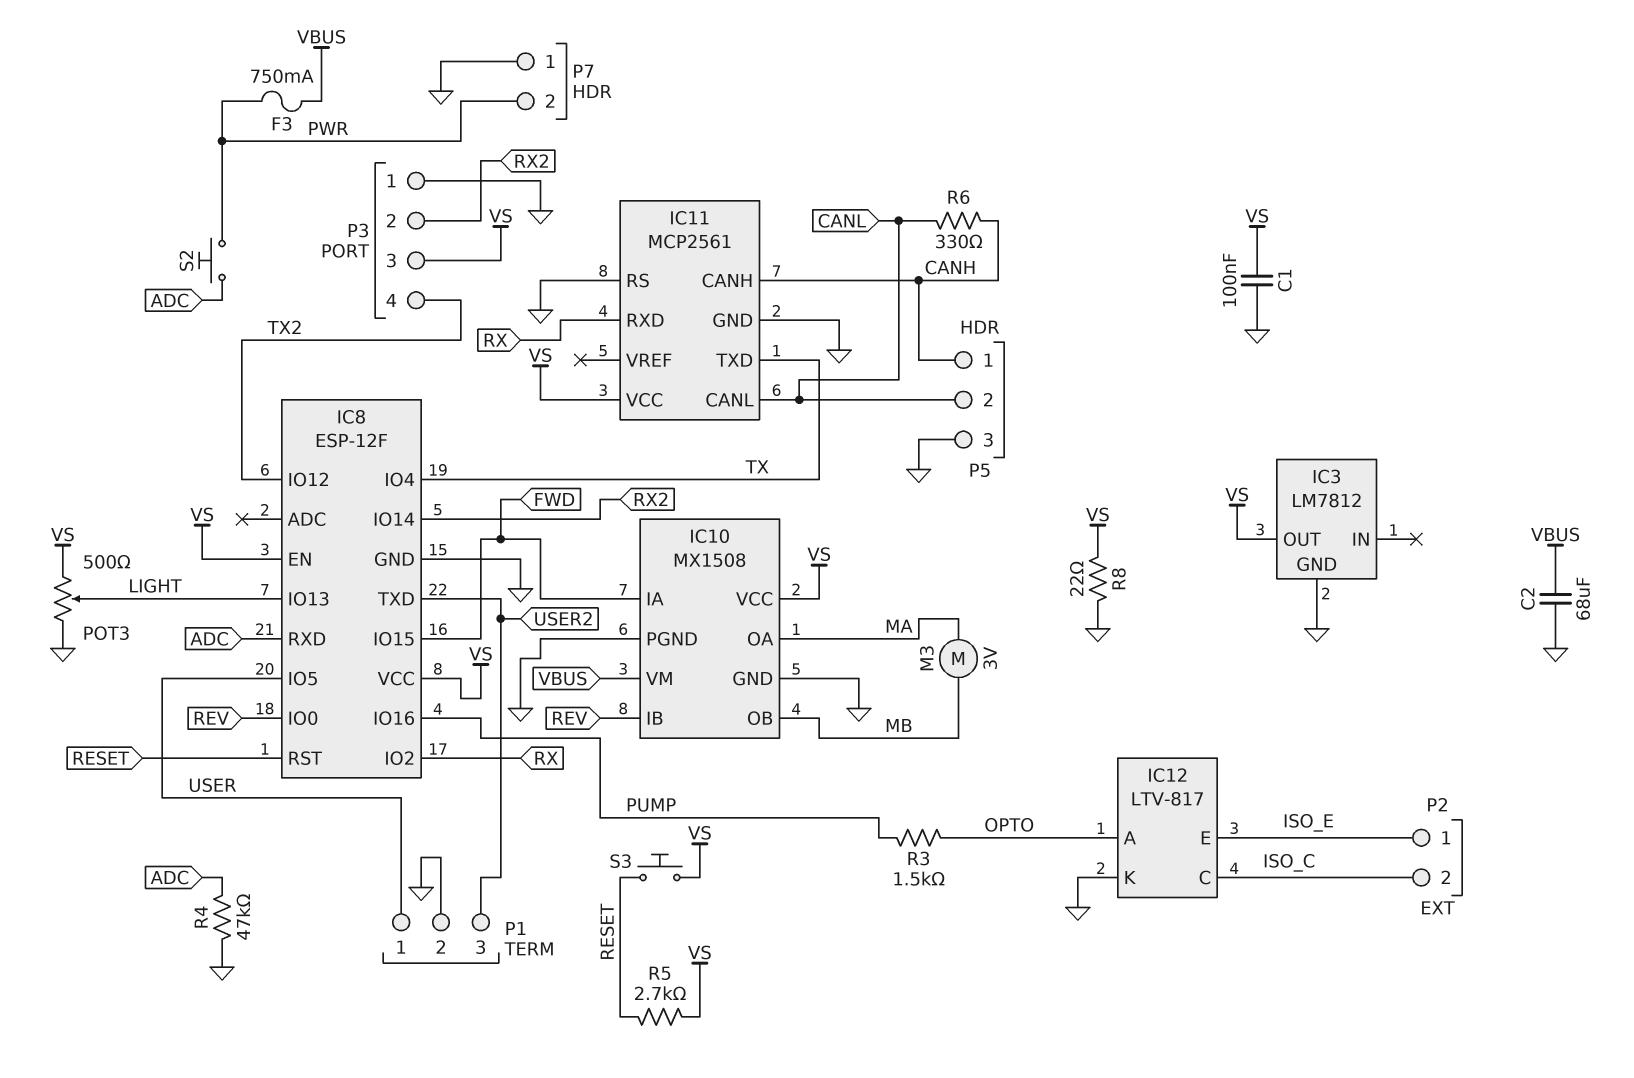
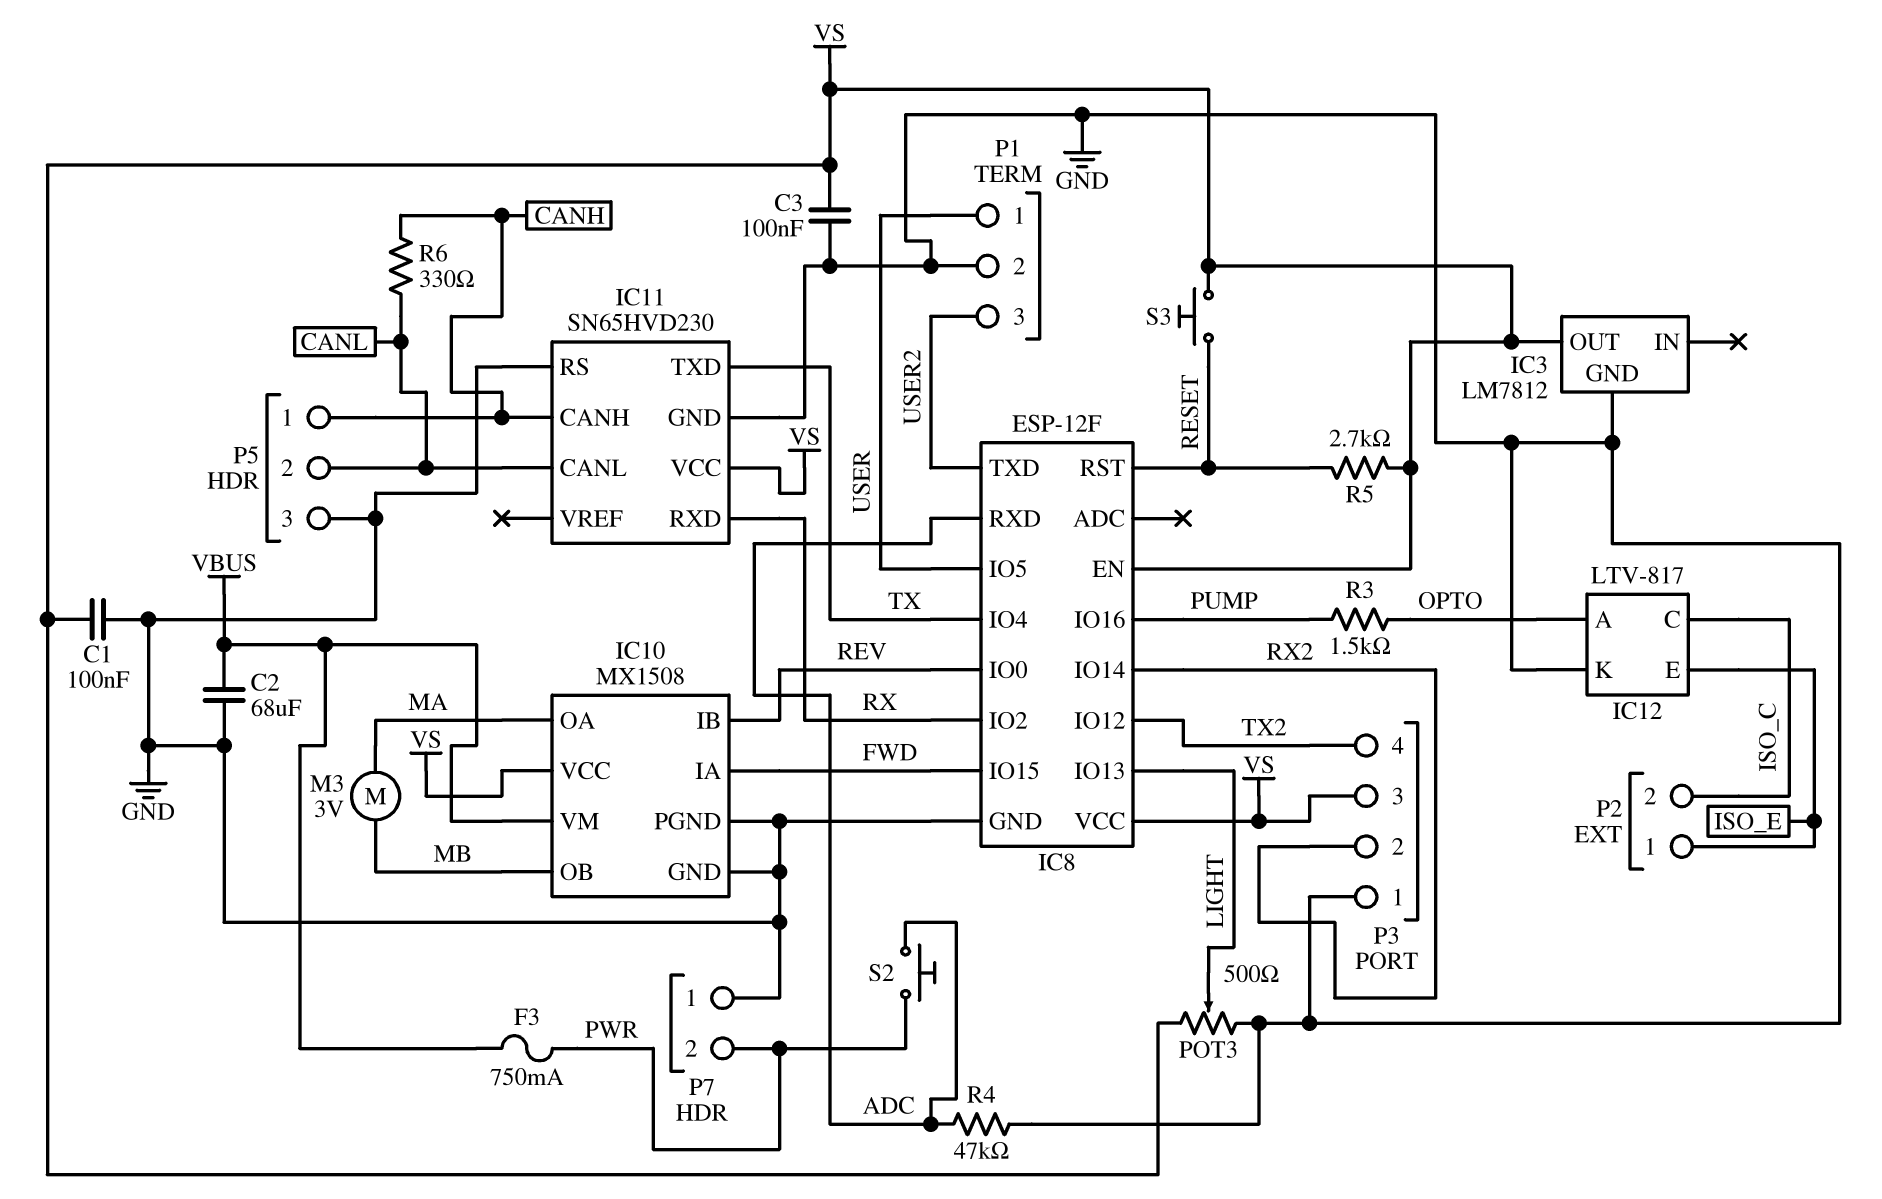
C3: none -> 100nF (GND, VS)
IC11: MCP2561 -> SN65HVD230
R8: 22 (GND, VS) -> none

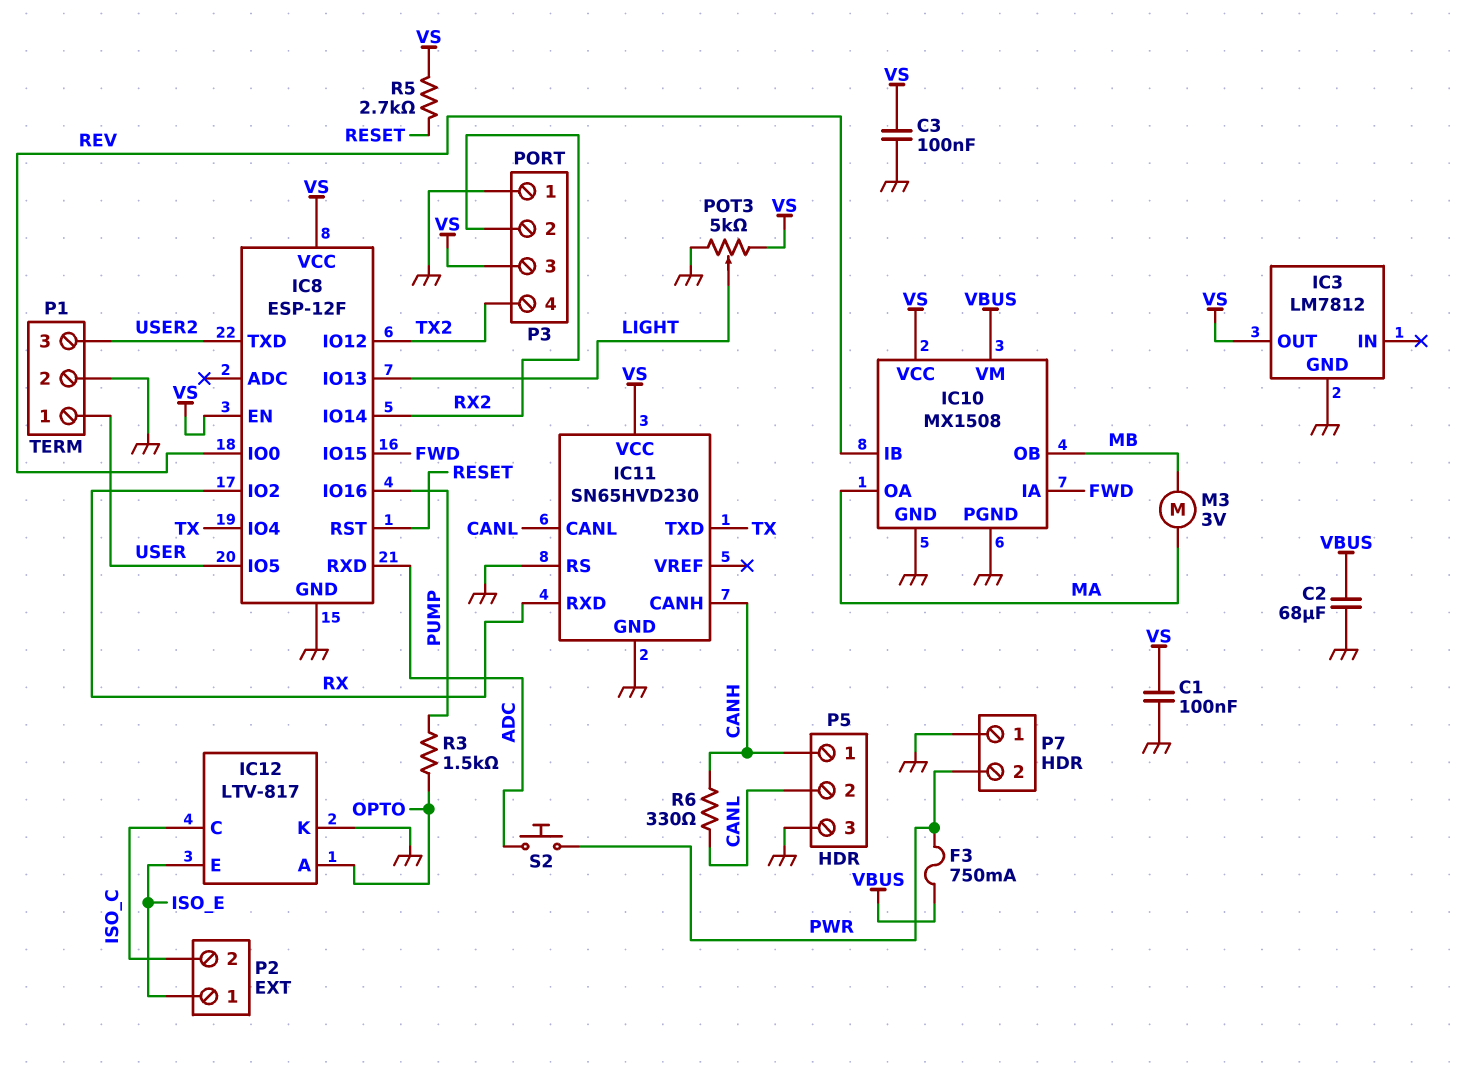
POT3: 500 (GND, VS, wiper LIGHT) -> 5k (GND, VS, wiper LIGHT)
R4: 47k (ADC, GND) -> none
S3: button (RESET, VS) -> none

